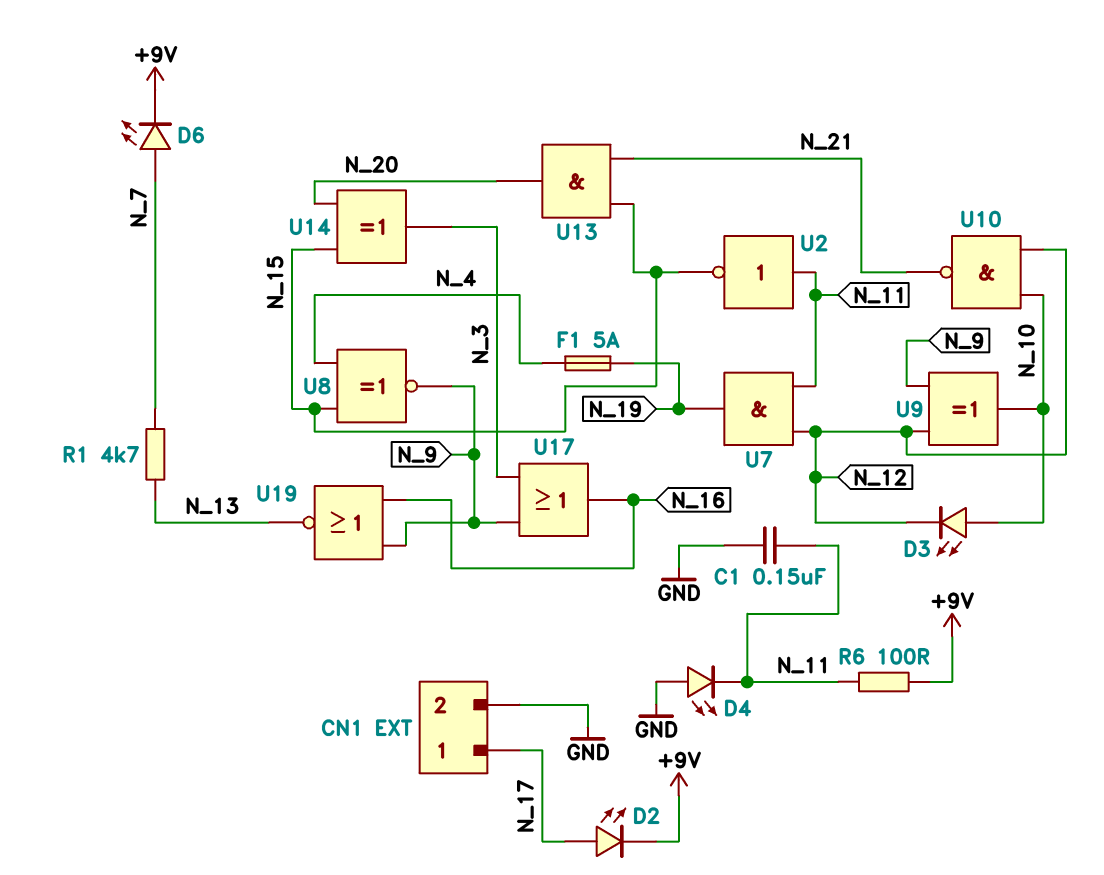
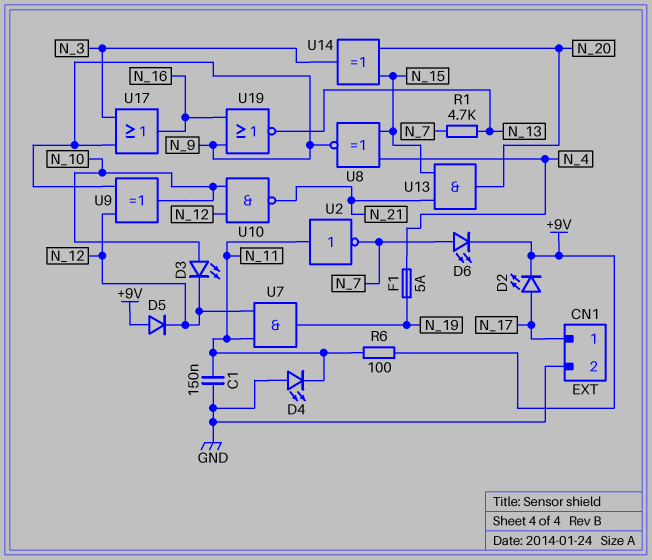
D5: none -> diode (A +9V, K N_12)
U2: NOT (in N_11, out N_15) -> NOT (in N_11, out N_7)

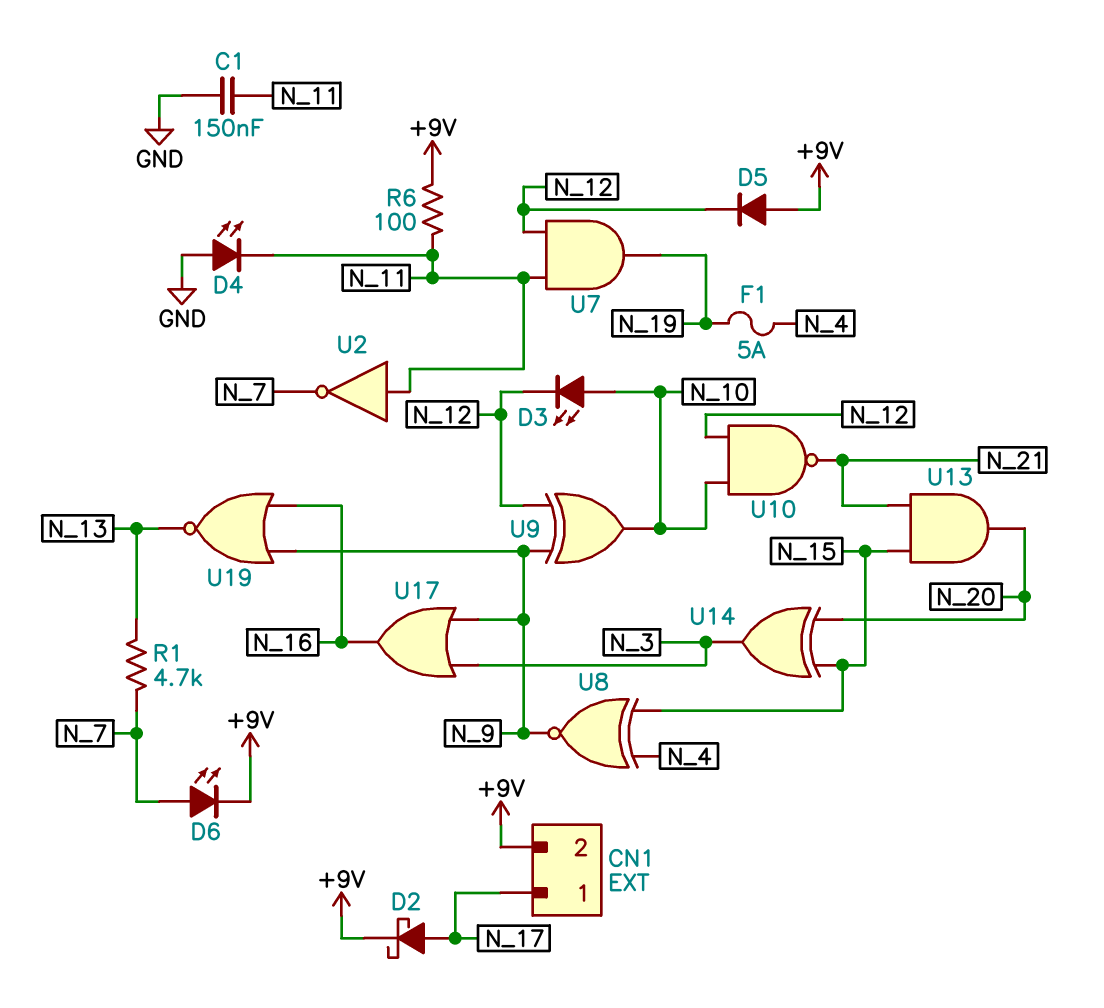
CN1 pin 2: GND -> +9V
D2: LED (A N_17, K +9V) -> schottky (A N_17, K +9V)

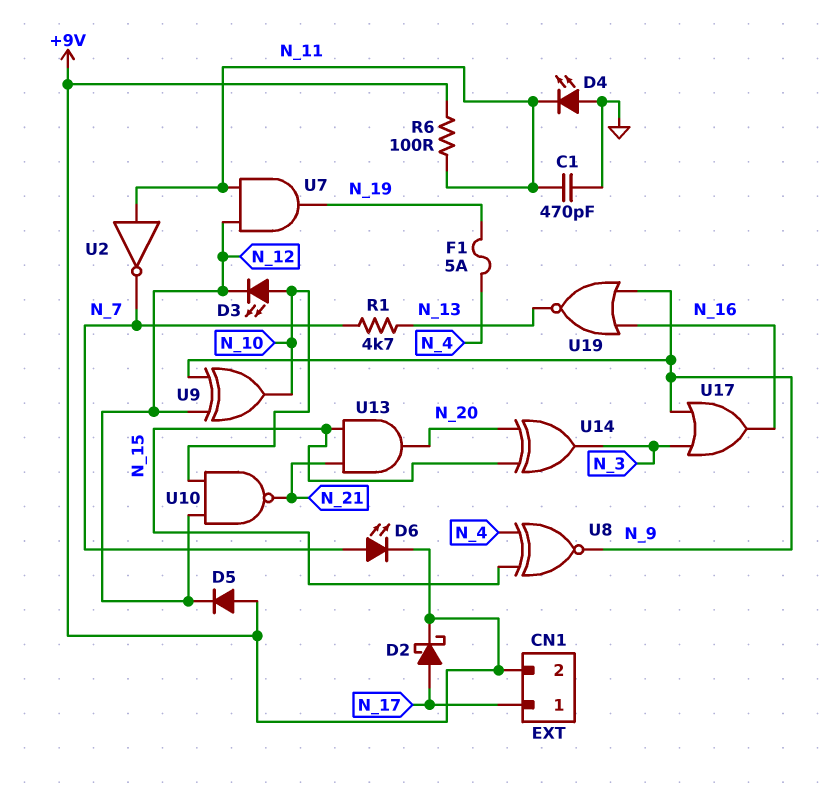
C1: 150nF (GND, N_11) -> 470pF (GND, N_11)

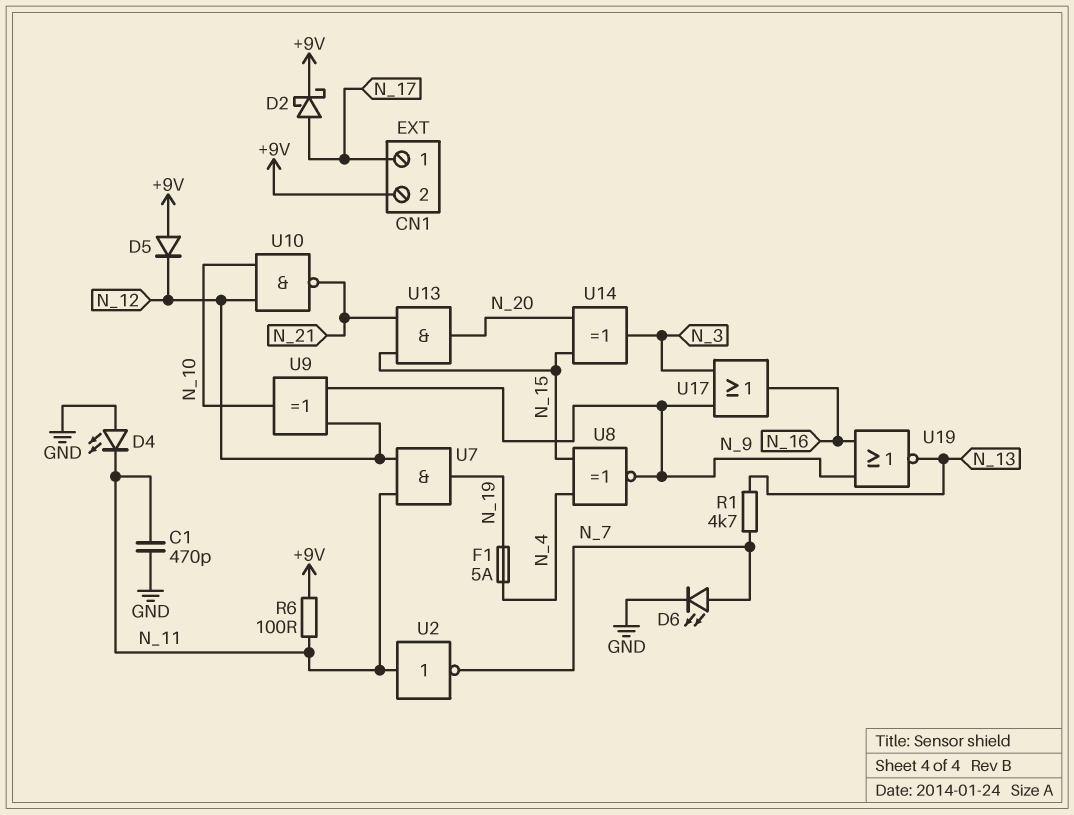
D3: LED (A N_10, K N_12) -> none
D6: LED (A N_7, K +9V) -> LED (A N_7, K GND)

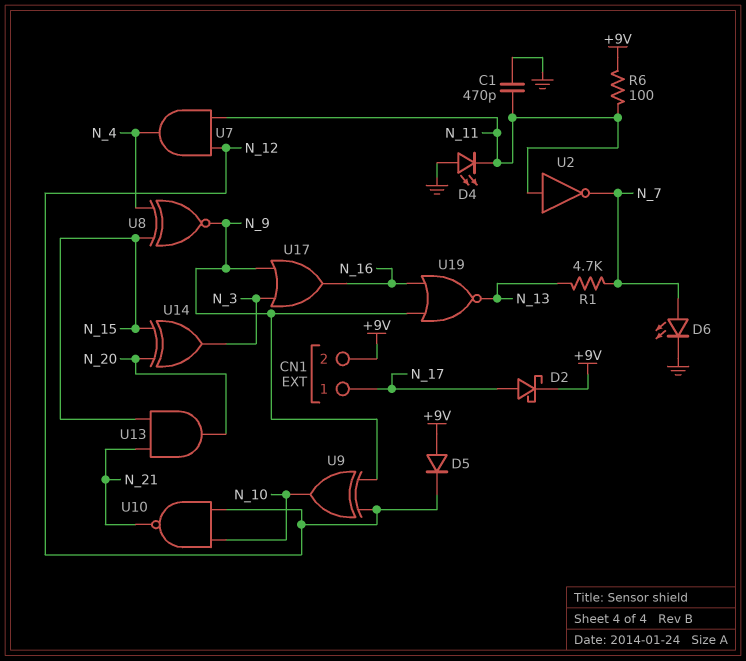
F1: 5A (N_4, N_19) -> none
U7: AND (in N_11, in N_12, out N_19) -> AND (in N_11, in N_12, out N_4)

